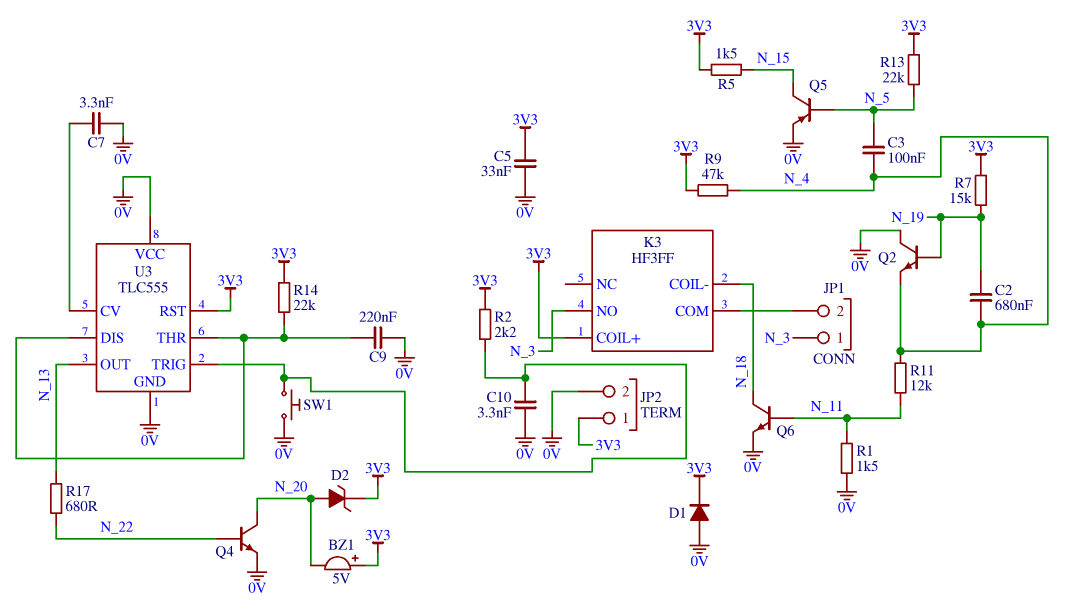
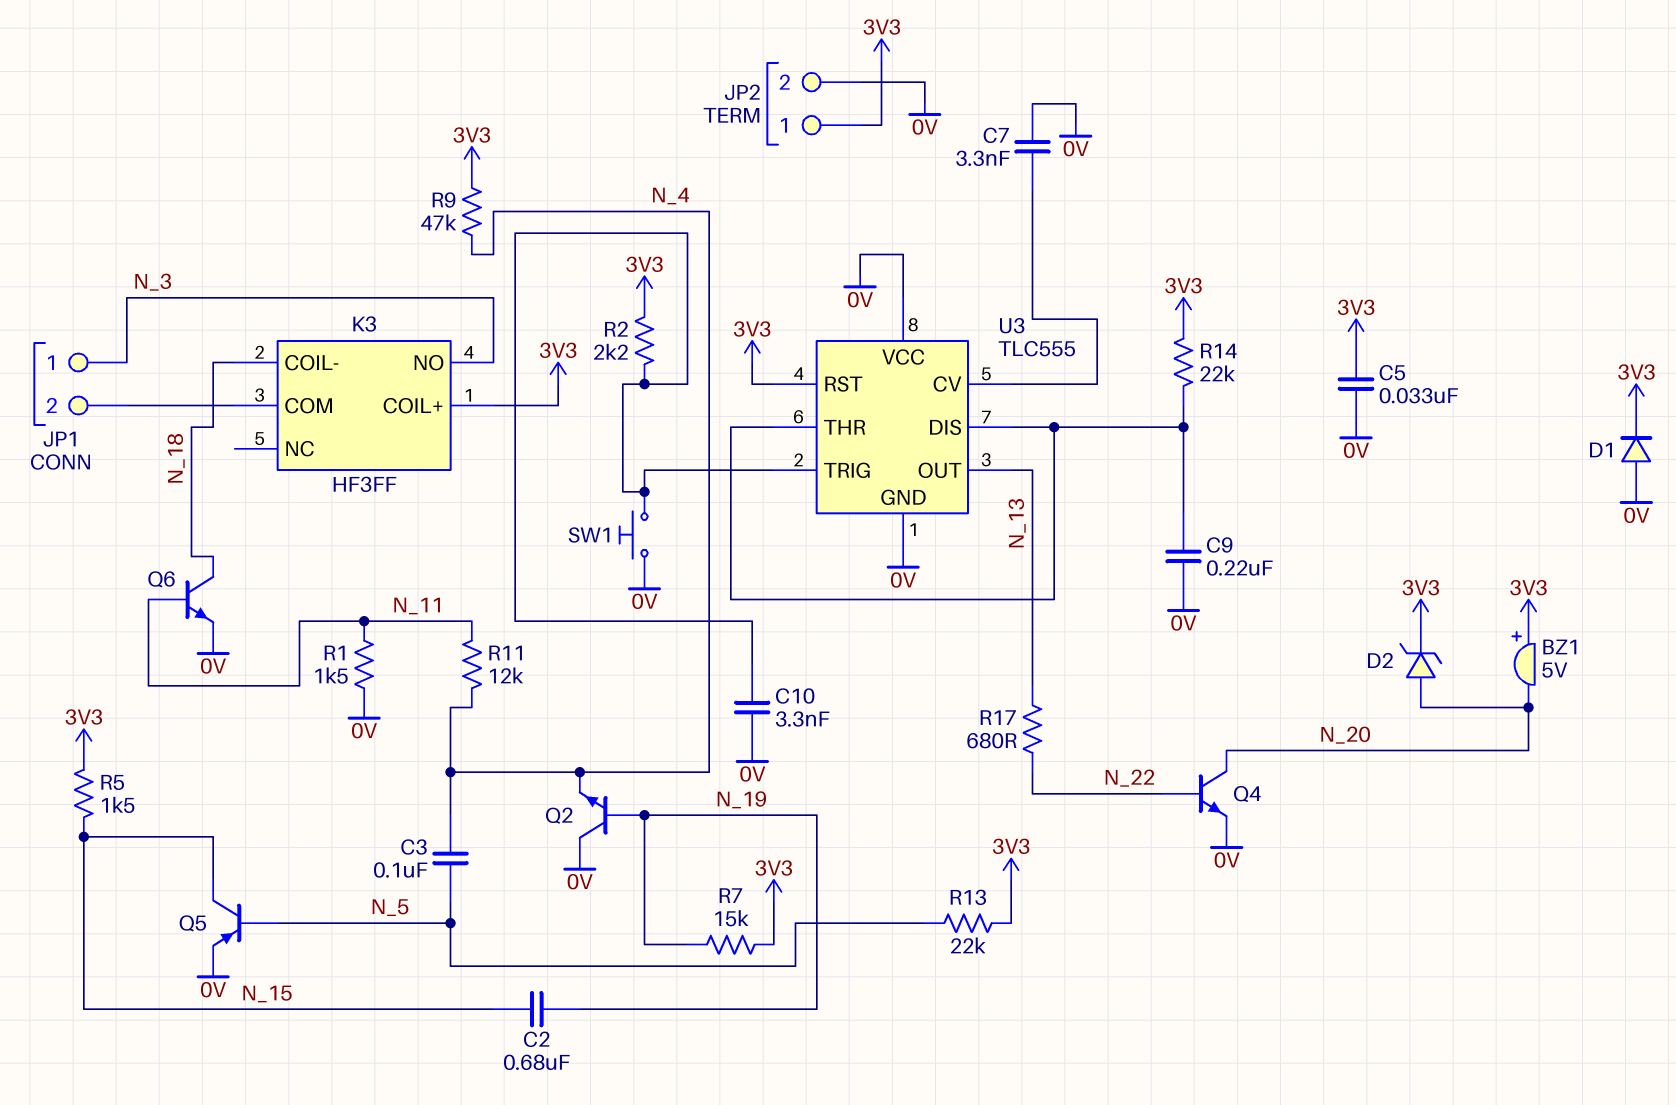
C2: 680nF (N_4, N_19) -> 680nF (N_15, N_19)

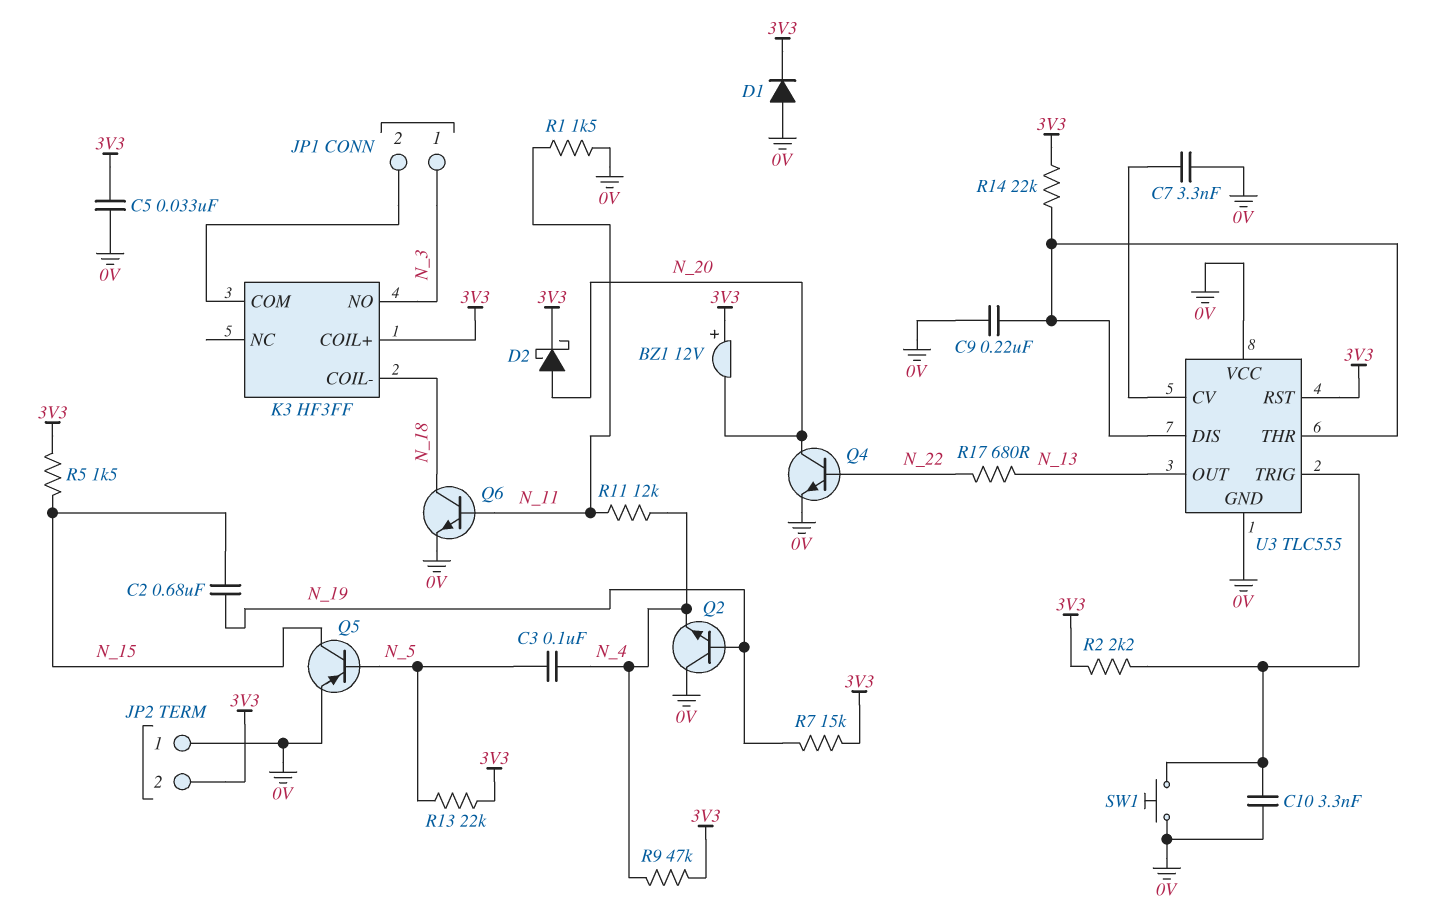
BZ1: buzzer 5V (plus 3V3, minus N_20) -> buzzer 12V (plus 3V3, minus N_20)
D2: zener (A N_20, K 3V3) -> schottky (A N_20, K 3V3)
JP2 pin 1: 3V3 -> 0V
JP2 pin 2: 0V -> 3V3

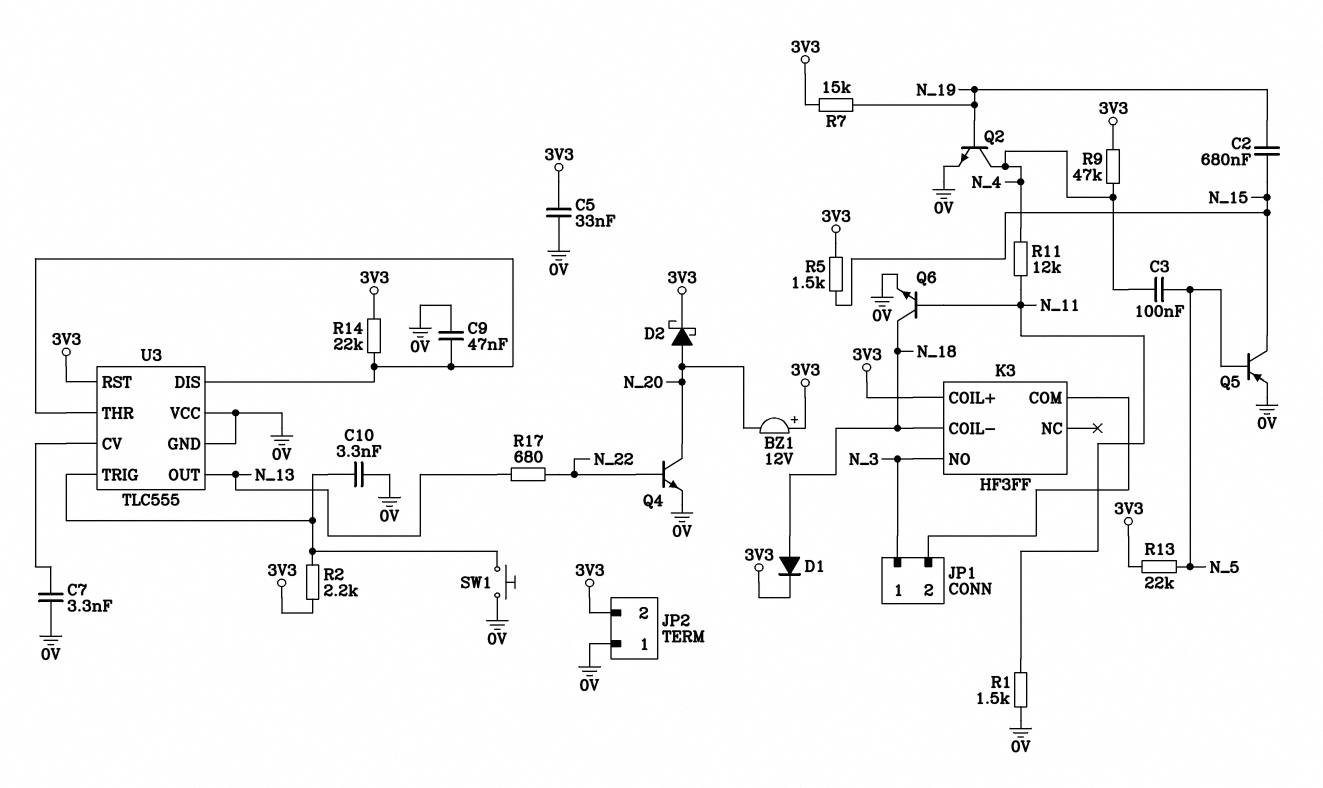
C9: 220nF (0V, U3/DIS) -> 47nF (0V, U3/DIS)
D1: diode (A 0V, K 3V3) -> diode (A N_18, K 3V3)
Q2: NPN (B N_19, C 0V, E N_4) -> NPN (B N_19, C N_4, E 0V)

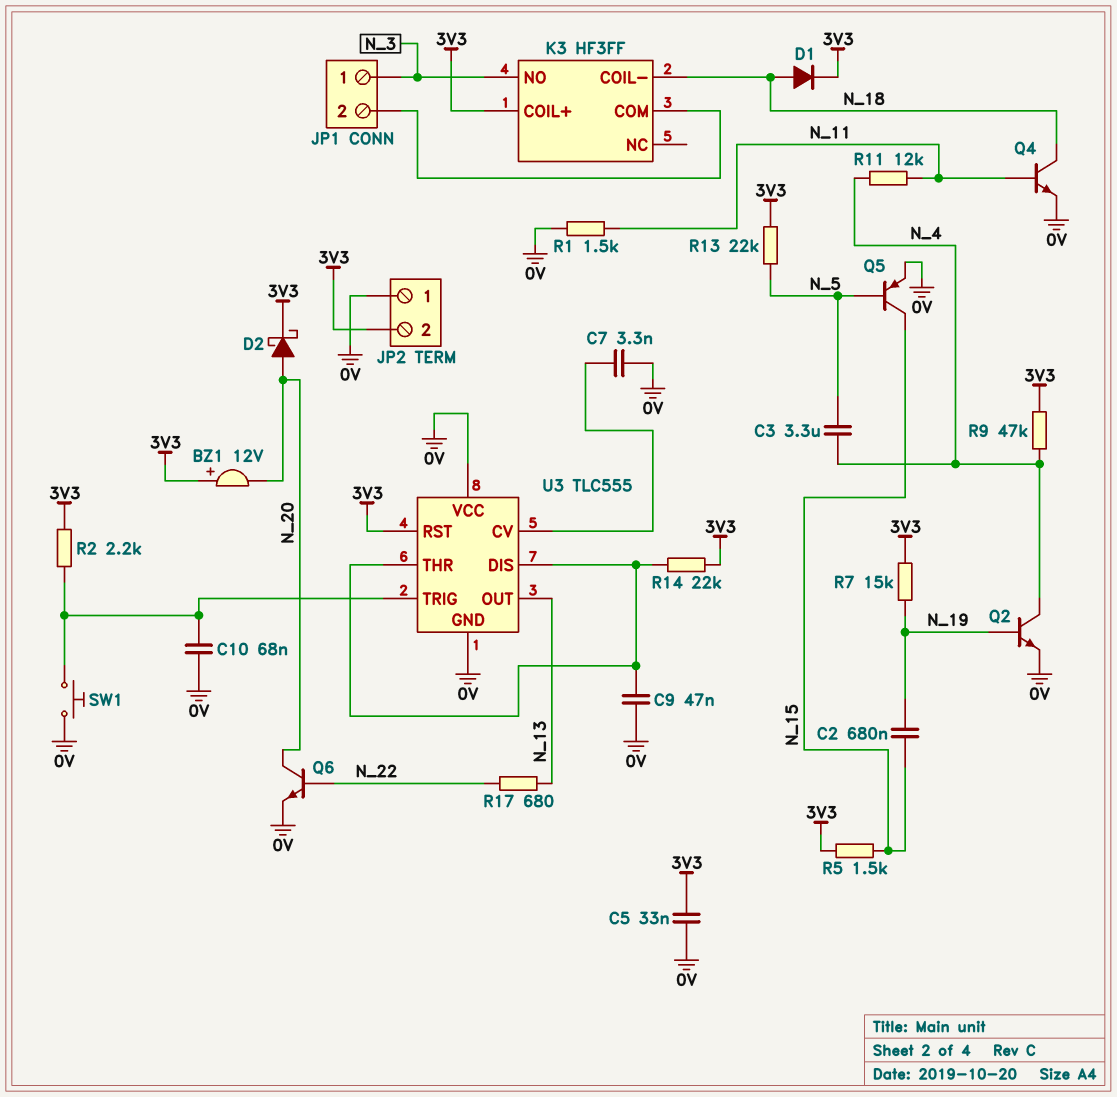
C3: 100nF (N_4, N_5) -> 3.3uF (N_4, N_5)
C10: 3.3nF (0V, U3/TRIG) -> 68nF (0V, U3/TRIG)
Q4: NPN (B N_22, C N_20, E 0V) -> NPN (B N_11, C N_18, E 0V)
Q6: NPN (B N_11, C N_18, E 0V) -> NPN (B N_22, C N_20, E 0V)

